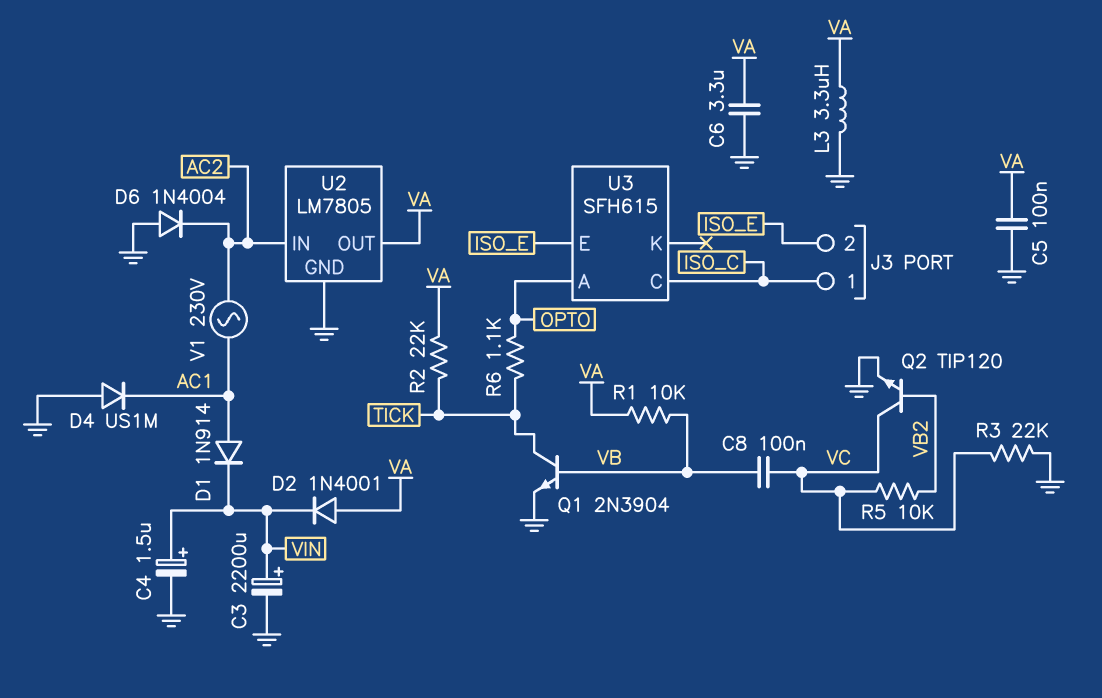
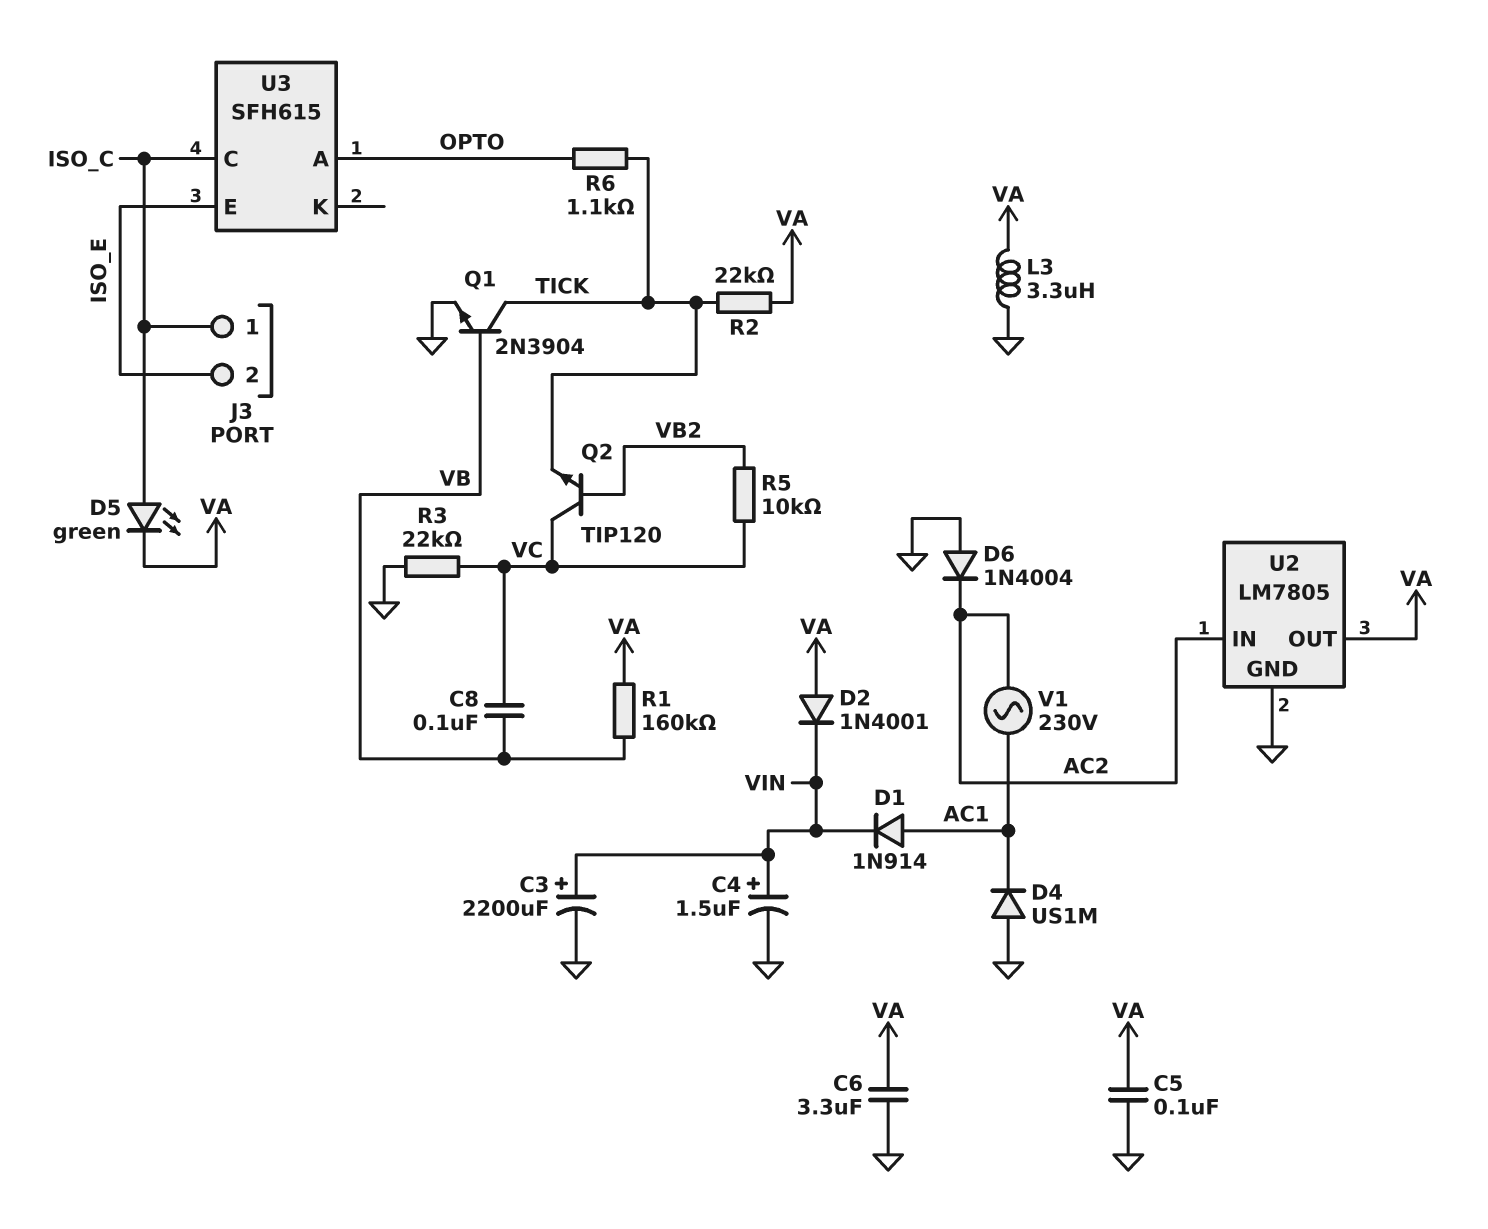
D5: none -> LED green (A ISO_C, K VA)
Q2: NPN TIP120 (B VB2, C VC, E GND) -> NPN TIP120 (B VB2, C VC, E TICK)
R1: 10k (VA, VB) -> 160k (VA, VB)

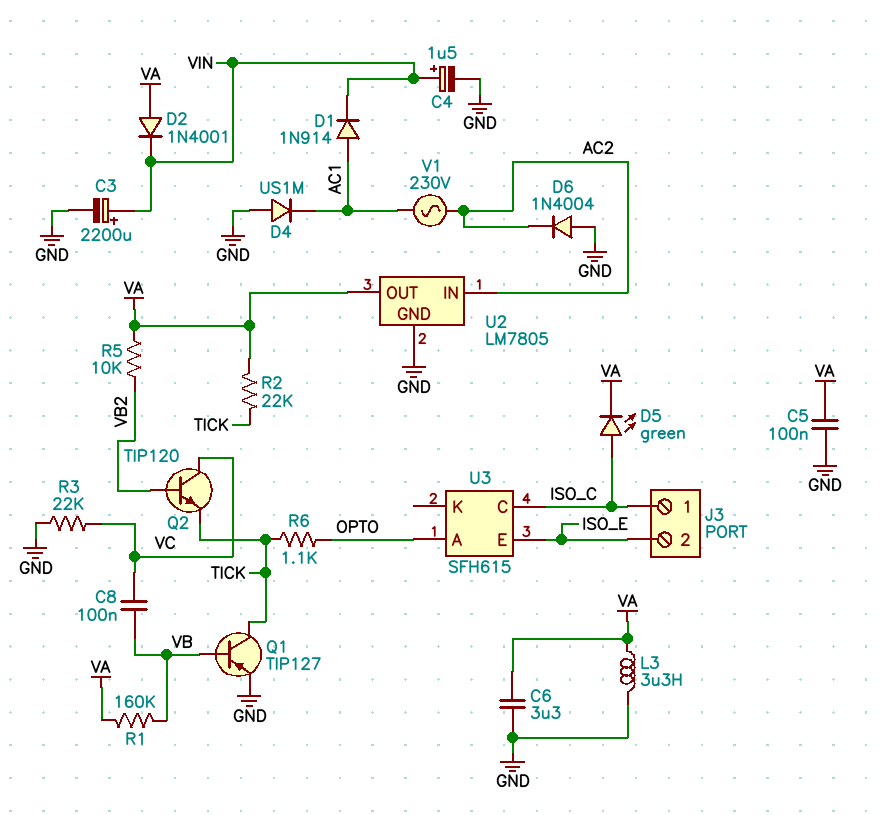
Q1: NPN 2N3904 (B VB, C TICK, E GND) -> PNP TIP127 (B VB, C TICK, E GND)
R5: 10k (VB2, VC) -> 10k (VA, VB2)

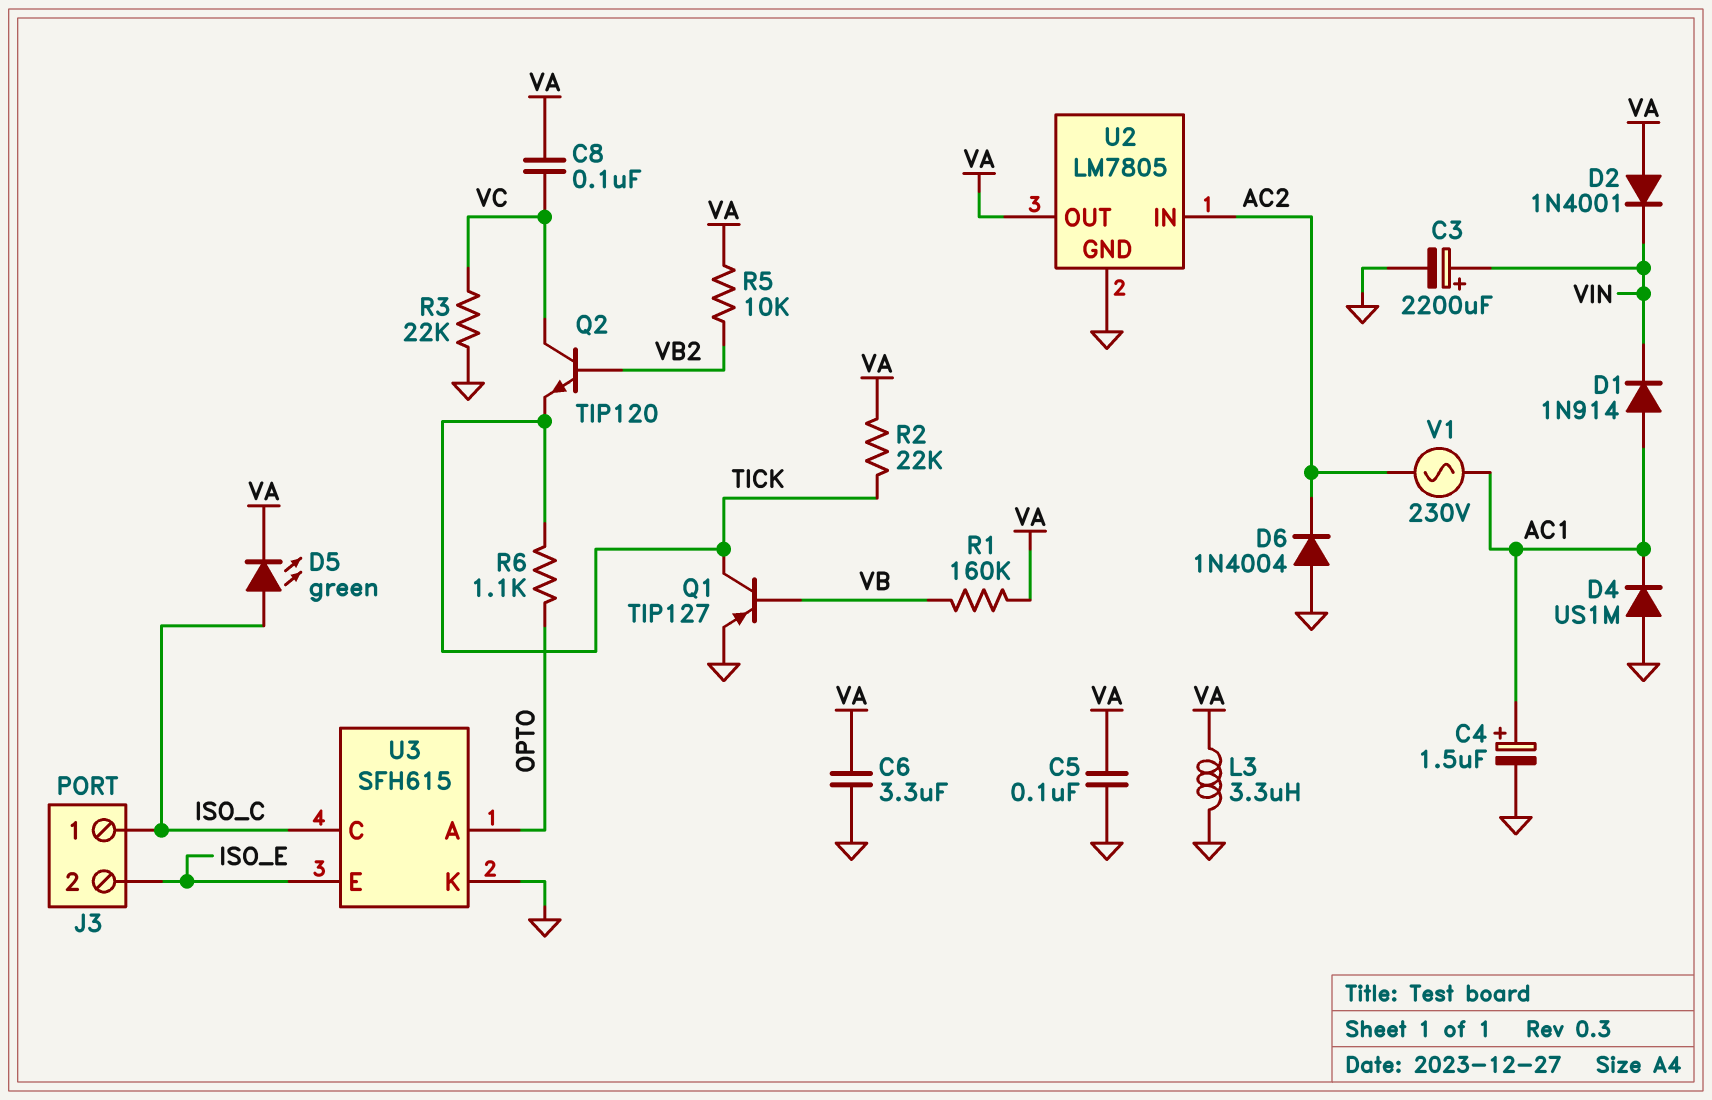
C4: 1.5uF (plus VIN, minus GND) -> 1.5uF (plus AC1, minus GND)
C8: 100nF (VB, VC) -> 100nF (VA, VC)
U3 pin K: none -> GND

